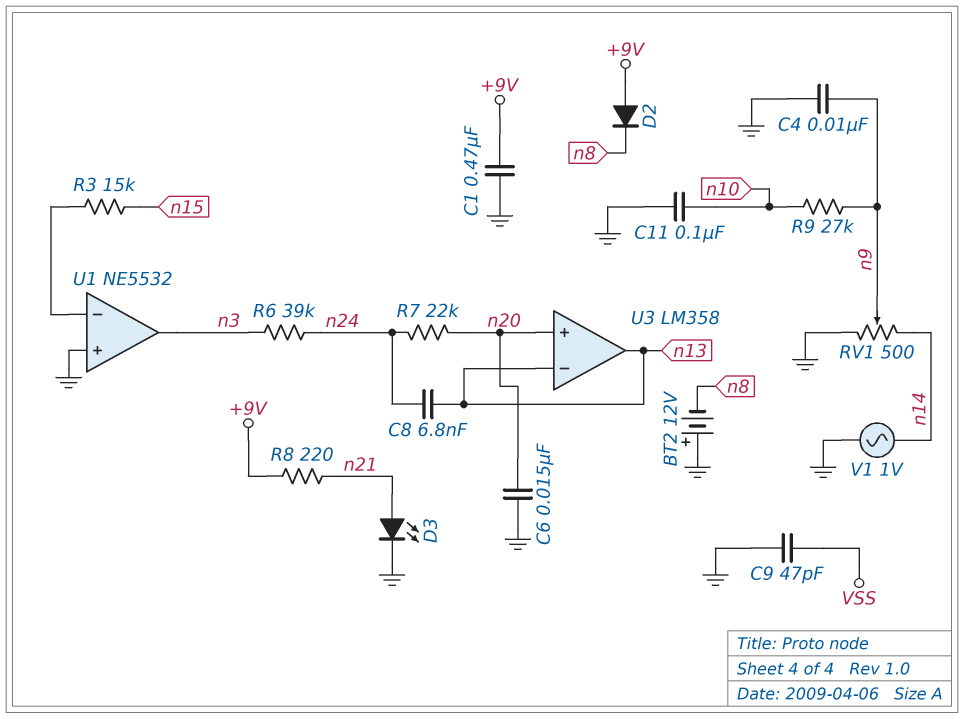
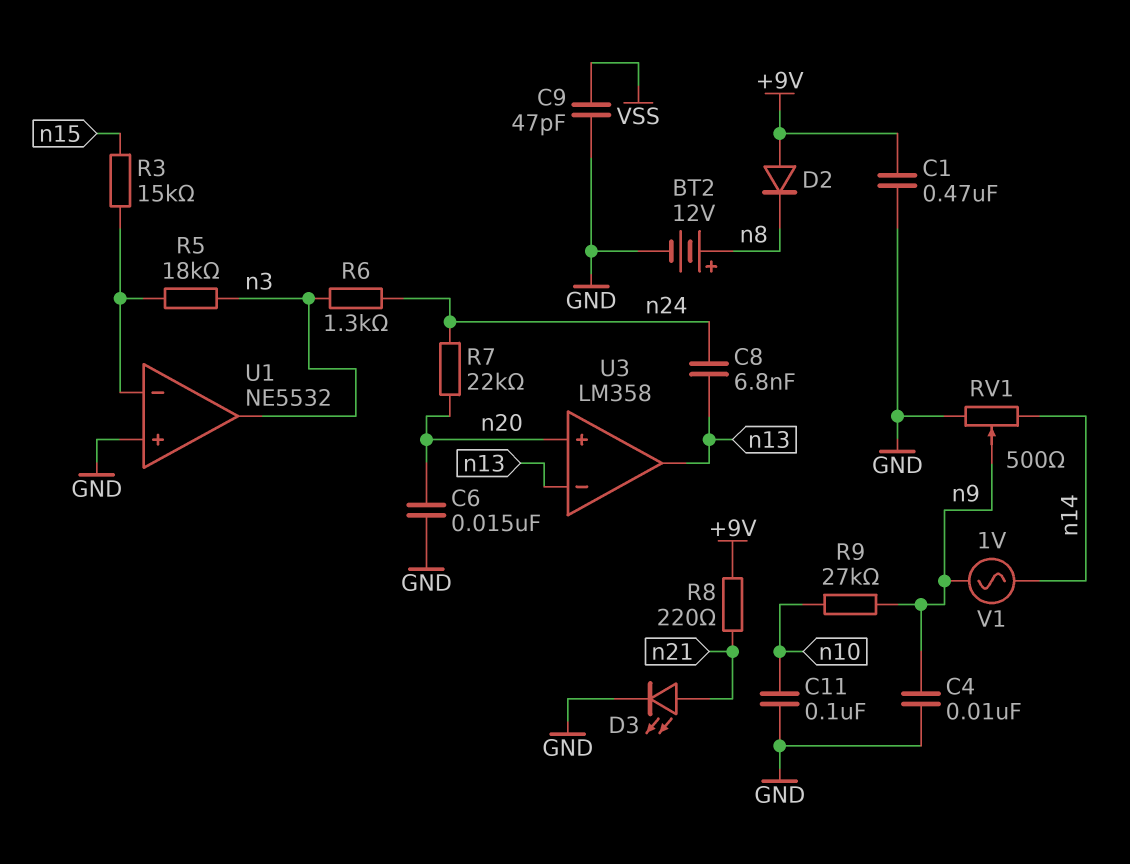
BT2: 12V (plus GND, minus n8) -> 12V (plus n8, minus GND)
R5: none -> 18k (U1/in-, n3)
R6: 39k (n3, n24) -> 1.3k (n3, n24)
V1: AC 1V (GND, n14) -> AC 1V (n9, n14)

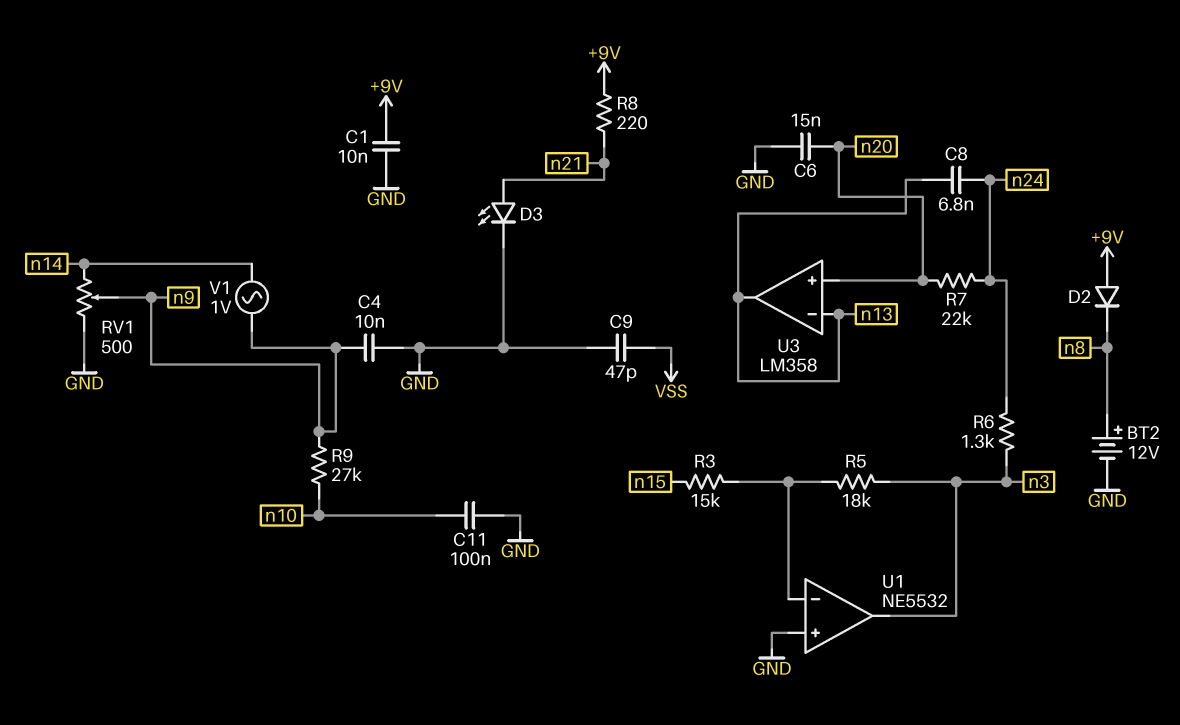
C1: 470nF (+9V, GND) -> 10nF (+9V, GND)

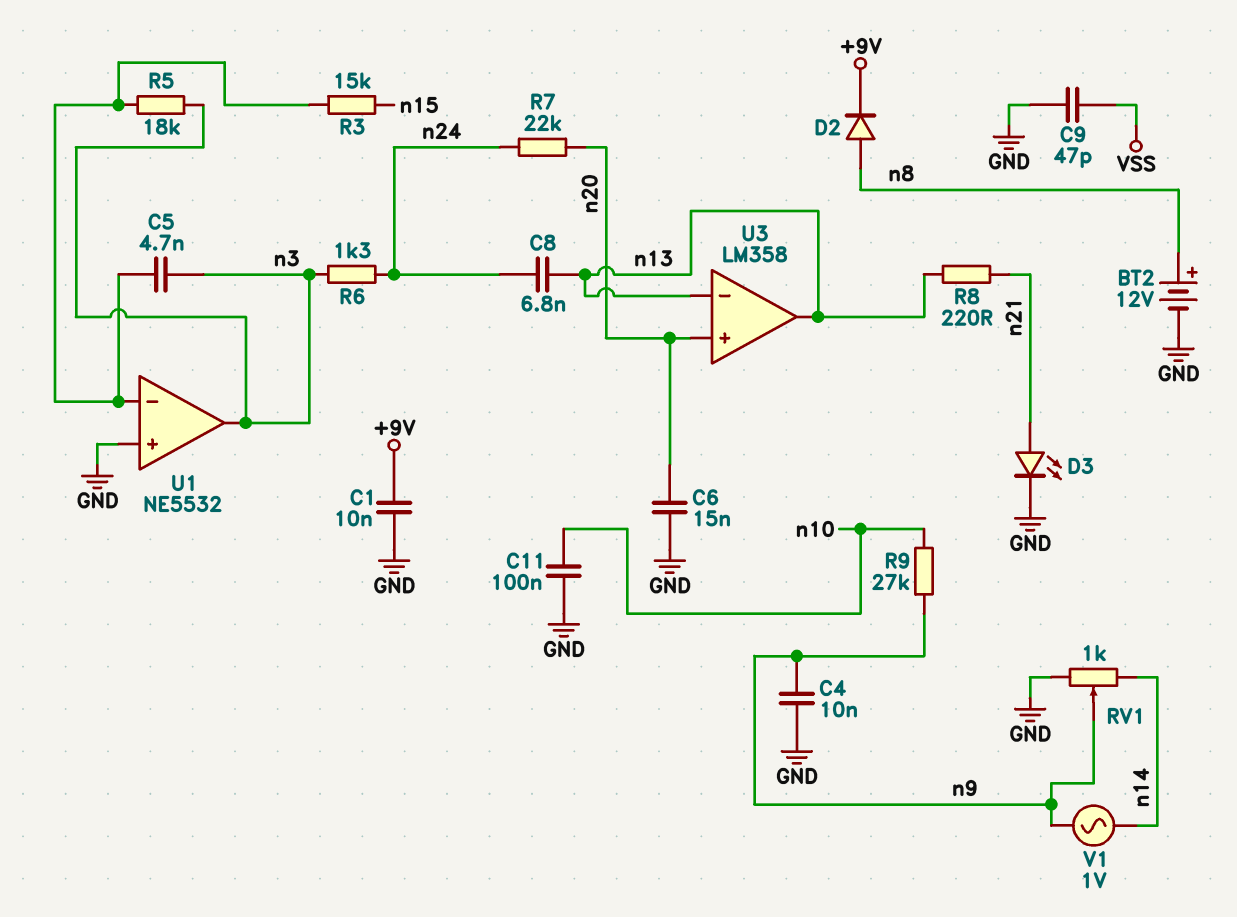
C5: none -> 4.7nF (U1/in-, n3)
D2: diode (A +9V, K n8) -> diode (A n8, K +9V)
R8: 220 (+9V, n21) -> 220 (n13, n21)
RV1: 500 (GND, n14, wiper n9) -> 1k (GND, n14, wiper n9)

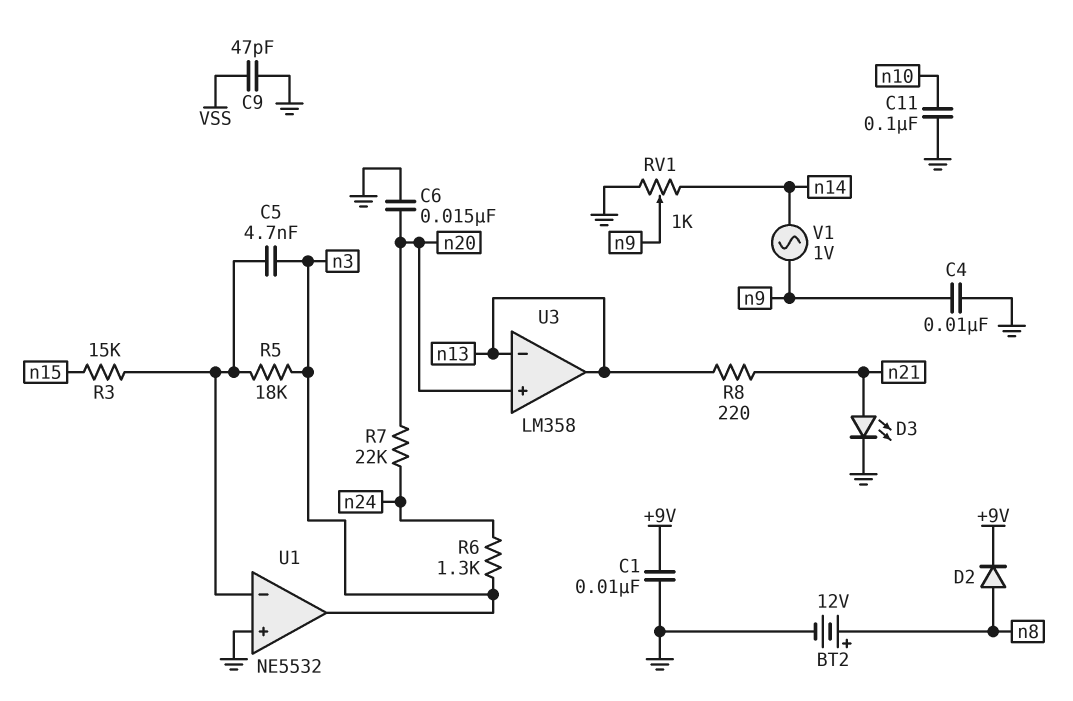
C8: 6.8nF (n13, n24) -> none
R9: 27k (n9, n10) -> none

